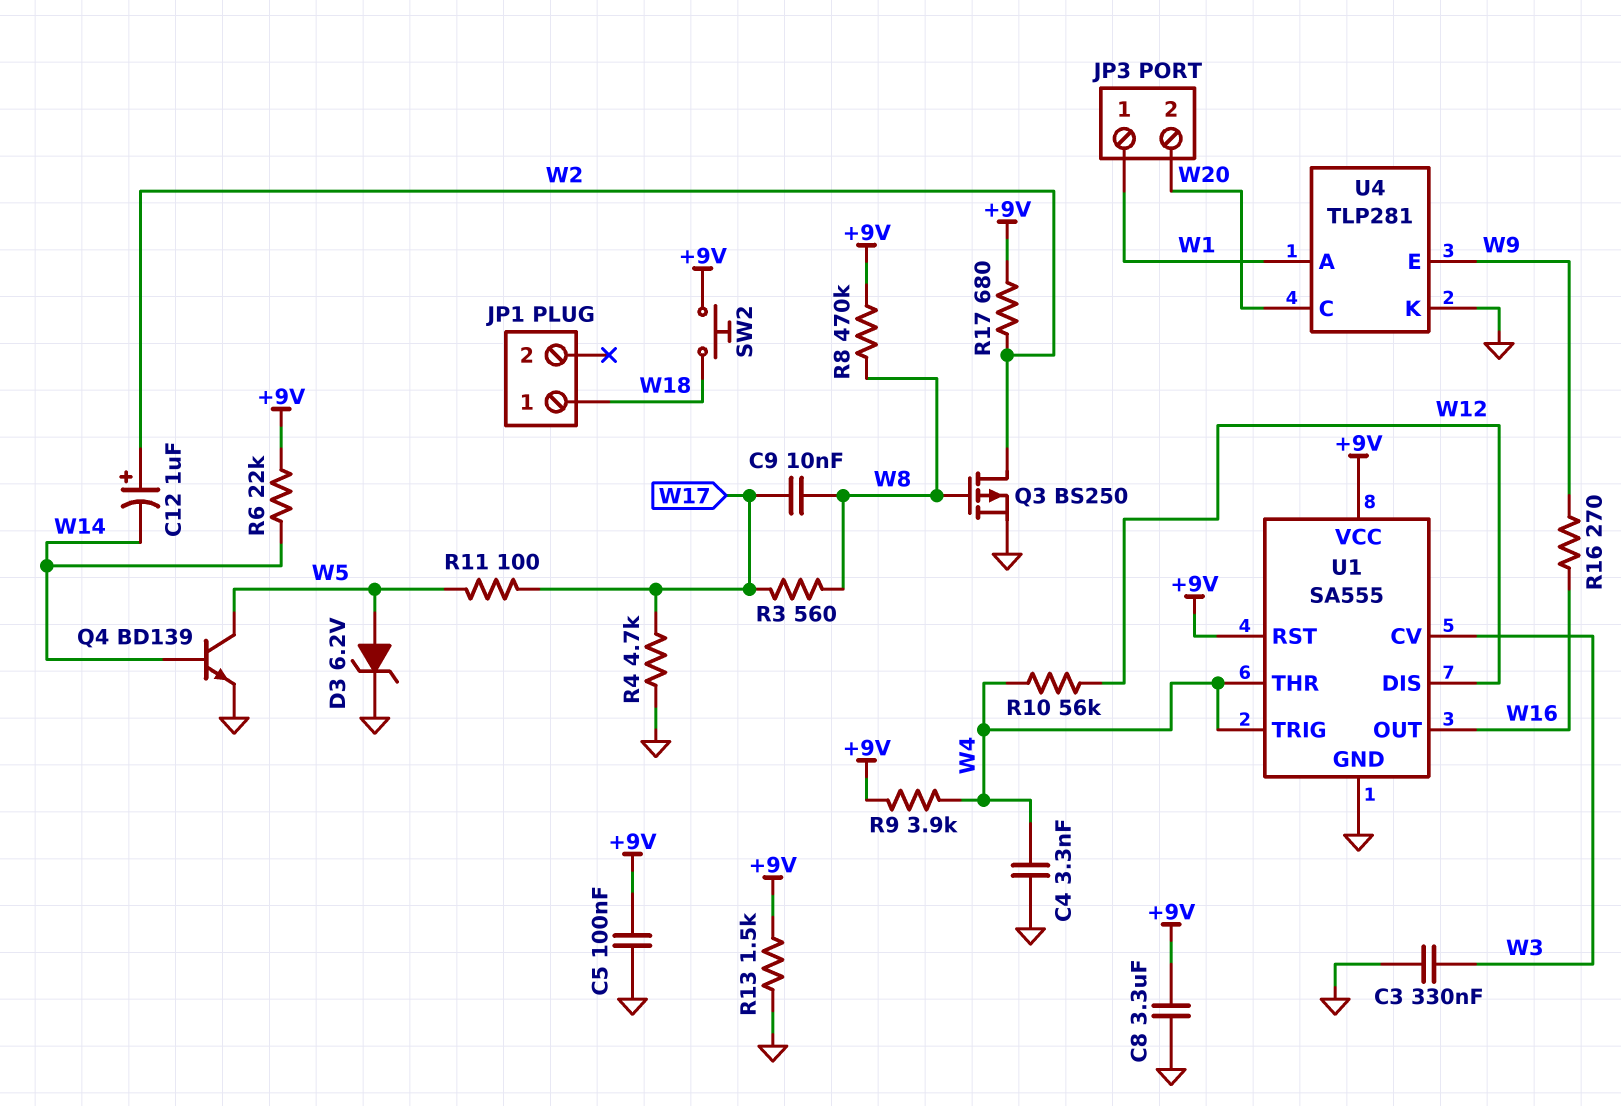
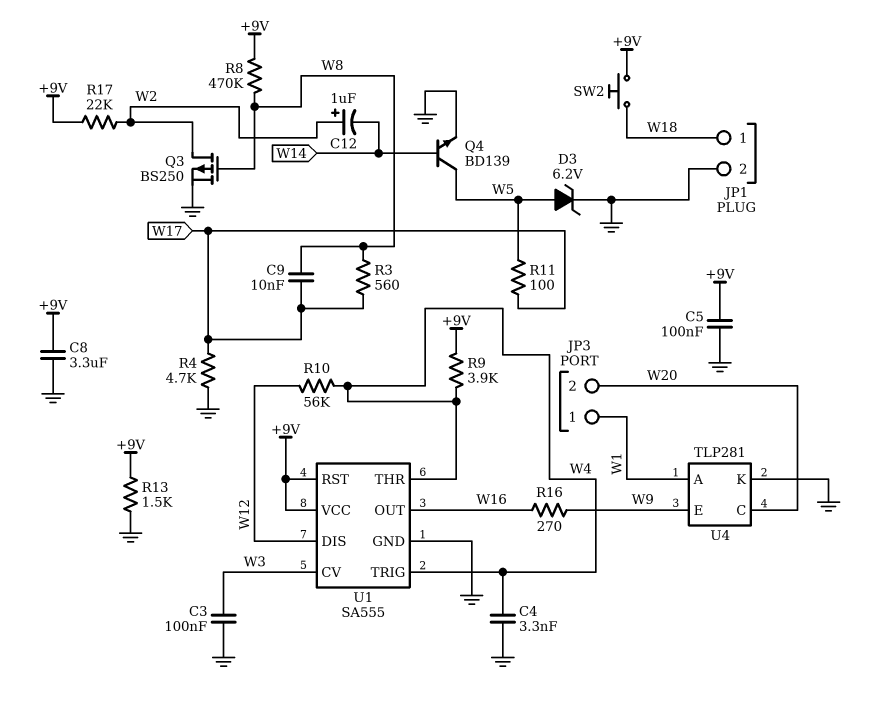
C3: 330nF (GND, W3) -> 100nF (GND, W3)
JP1 pin 2: none -> GND
R6: 22k (+9V, W14) -> none
R17: 680 (+9V, W2) -> 22k (+9V, W2)

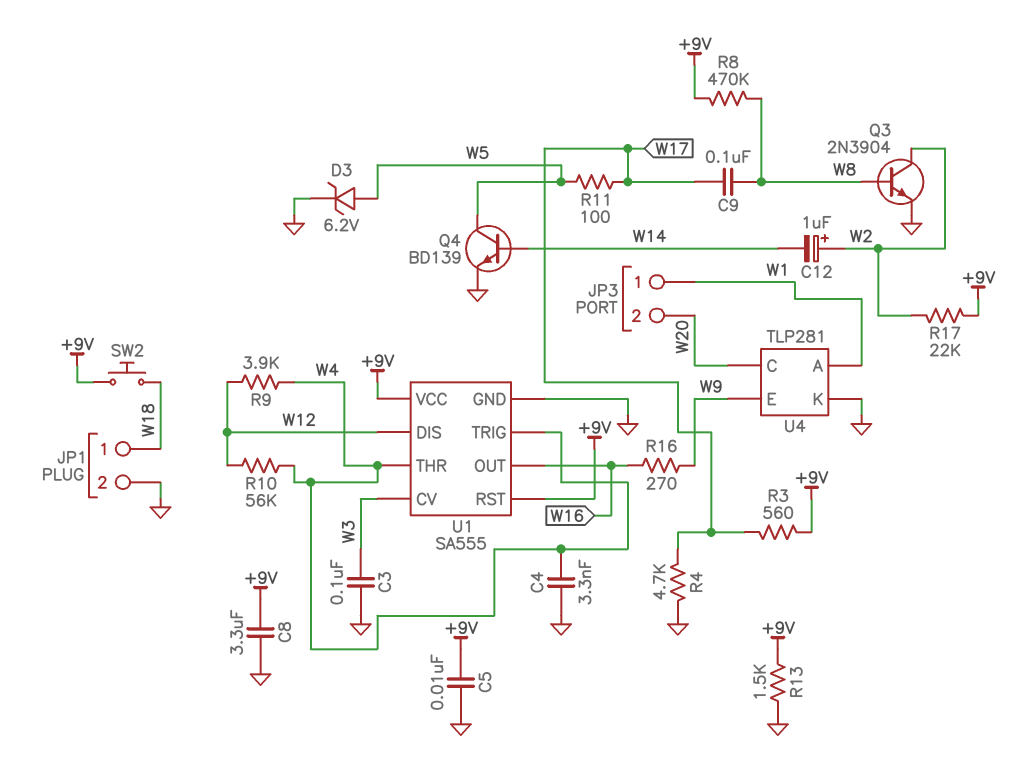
C5: 100nF (+9V, GND) -> 10nF (+9V, GND)
C9: 10nF (W8, W17) -> 100nF (W8, W17)
Q3: PMOS BS250 (G W8, D W2, S GND) -> NPN 2N3904 (B W8, C W2, E GND)
R3: 560 (W8, W17) -> 560 (+9V, W17)
R9: 3.9k (+9V, W4) -> 3.9k (W4, W12)

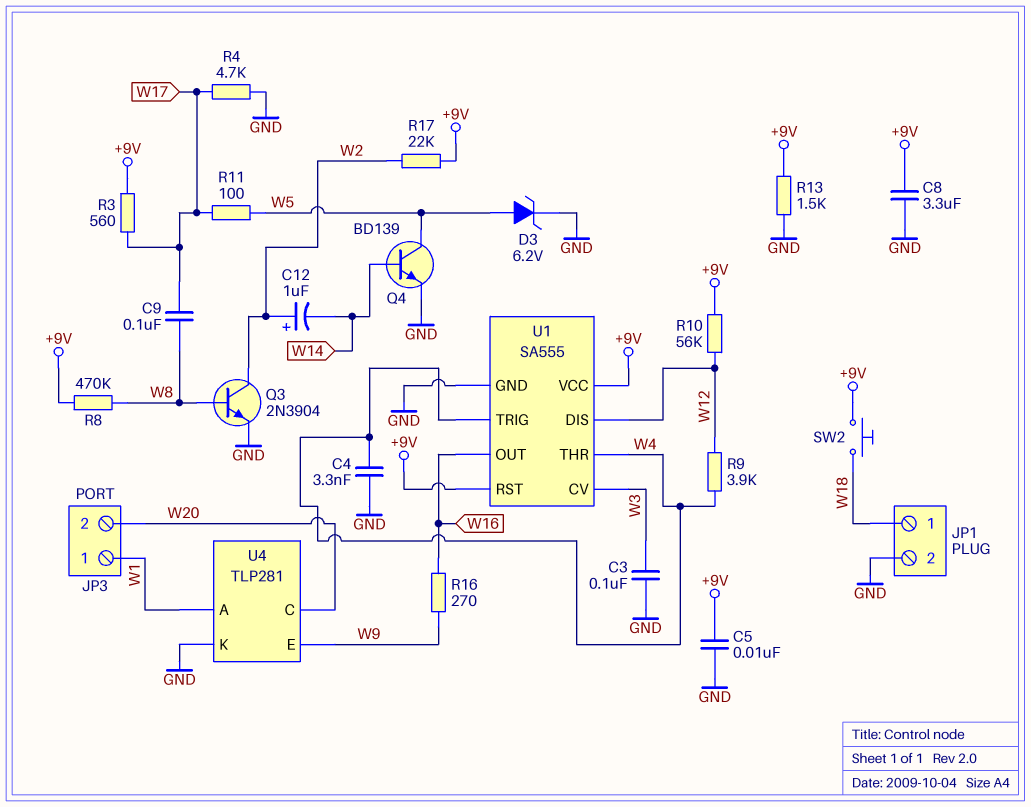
R10: 56k (W4, W12) -> 56k (+9V, W12)

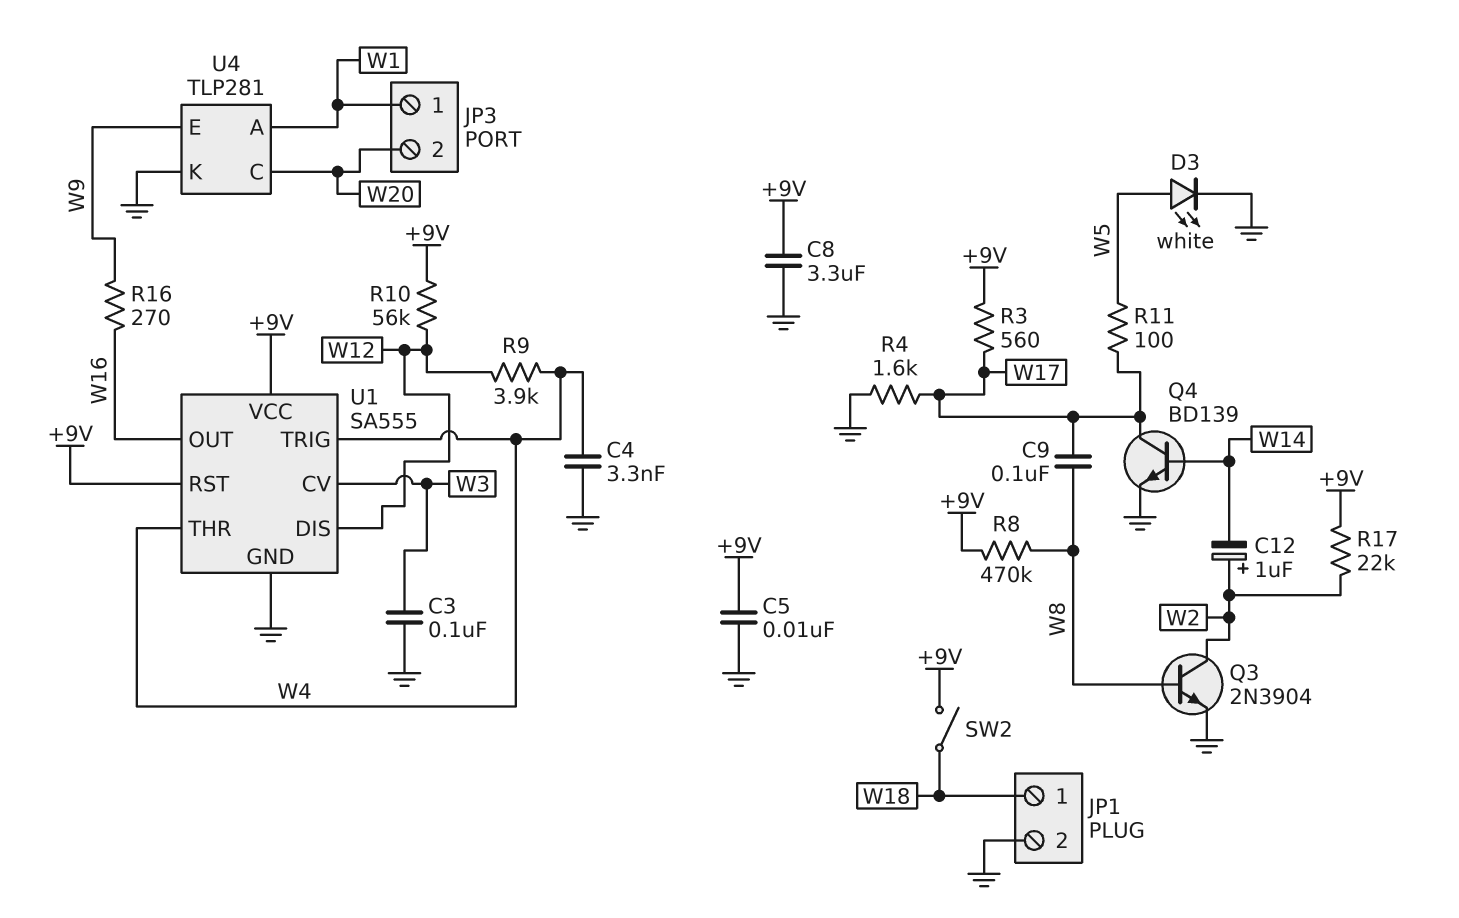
D3: zener 6.2V (A W5, K GND) -> LED white (A W5, K GND)
Q4: NPN BD139 (B W14, C W5, E GND) -> NPN BD139 (B W14, C W17, E GND)
R4: 4.7k (GND, W17) -> 1.6k (GND, W17)
R13: 1.5k (+9V, GND) -> none
SW2: button (+9V, W18) -> switch (+9V, W18)

